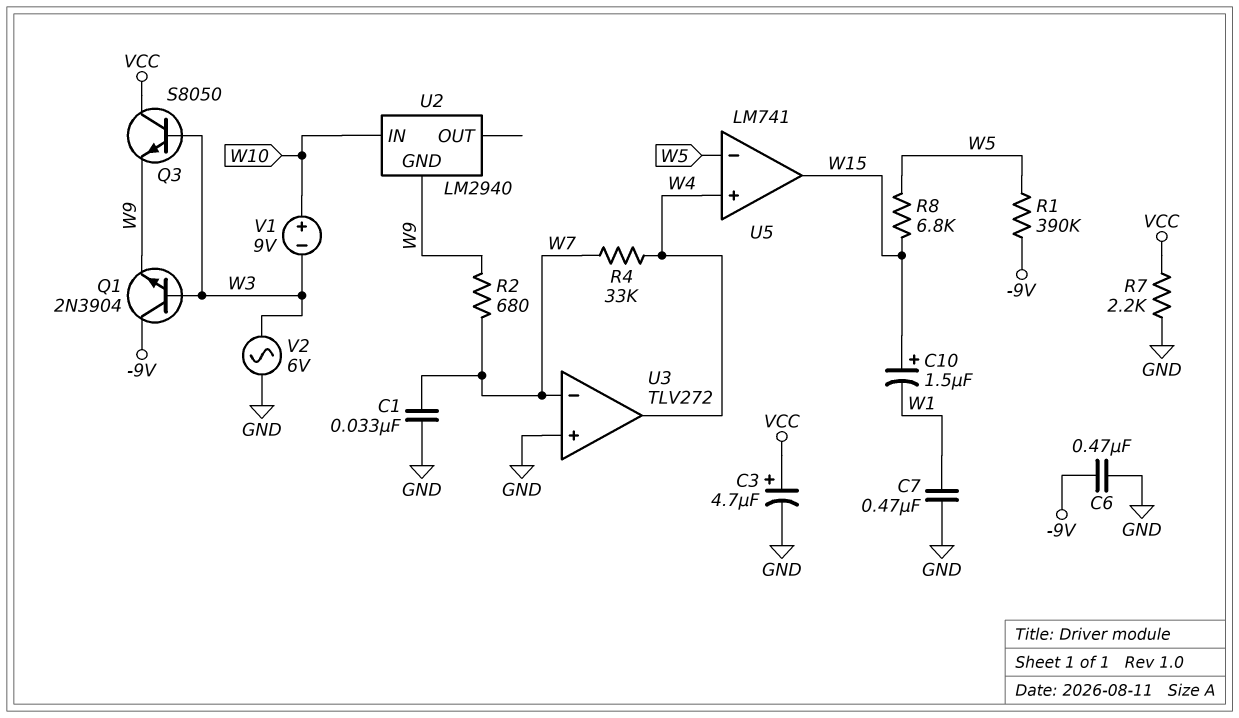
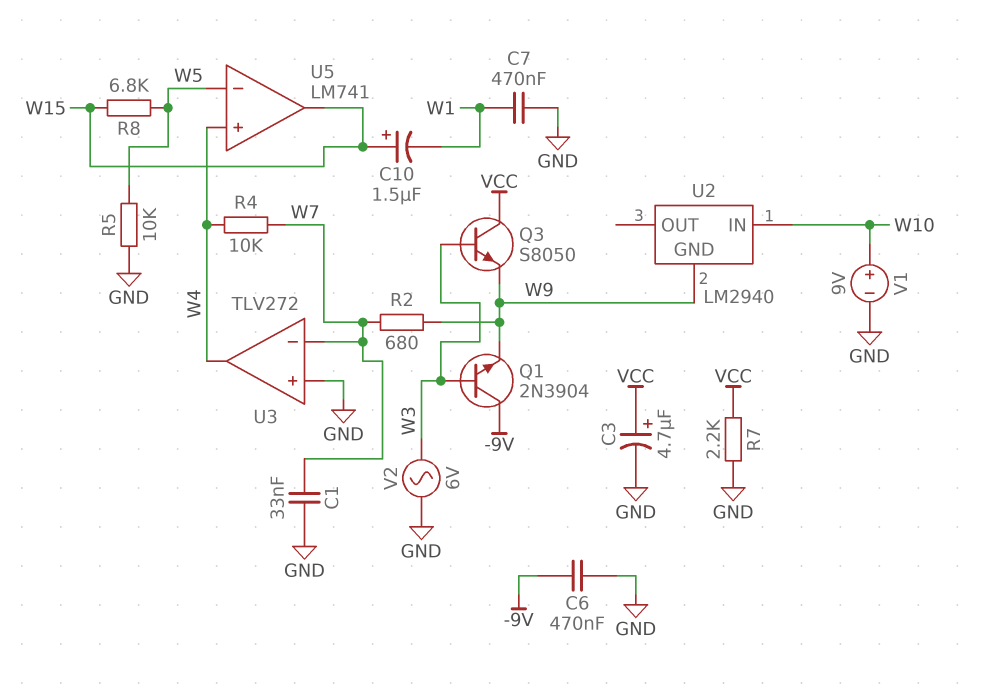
R1: 390k (-9V, W5) -> none
R4: 33k (W4, W7) -> 10k (W4, W7)
R5: none -> 10k (GND, W5)
V1: 9V (plus W10, minus W3) -> 9V (plus W10, minus GND)

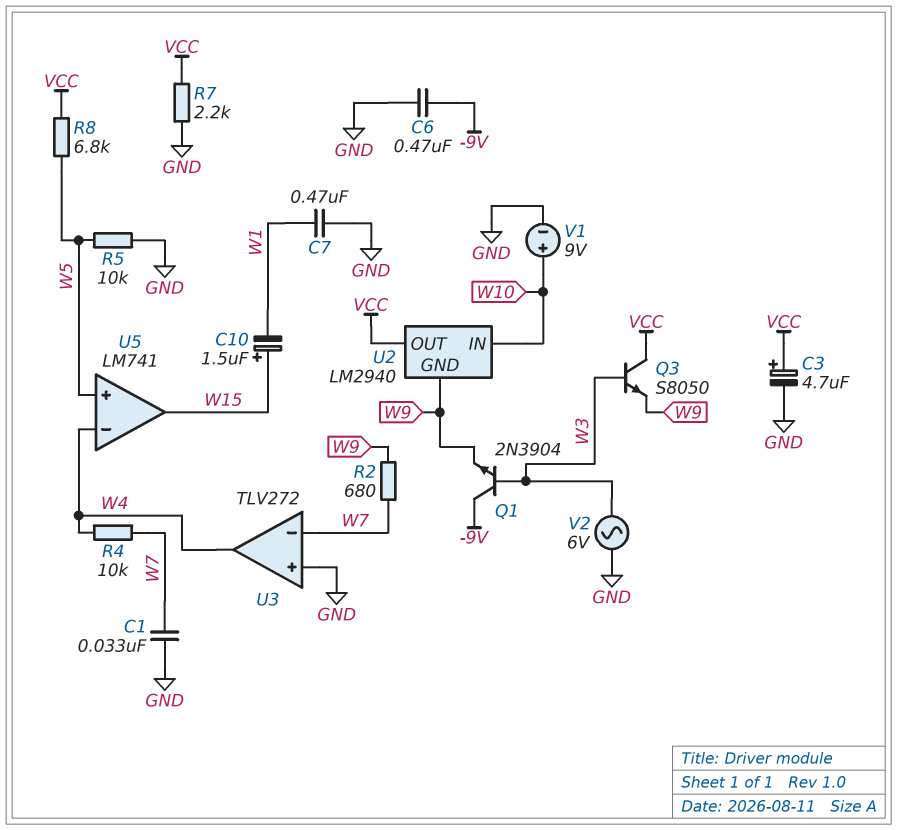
R8: 6.8k (W5, W15) -> 6.8k (VCC, W5)
U2 pin OUT: none -> VCC
U5 pin in+: W4 -> W5
U5 pin in-: W5 -> W4

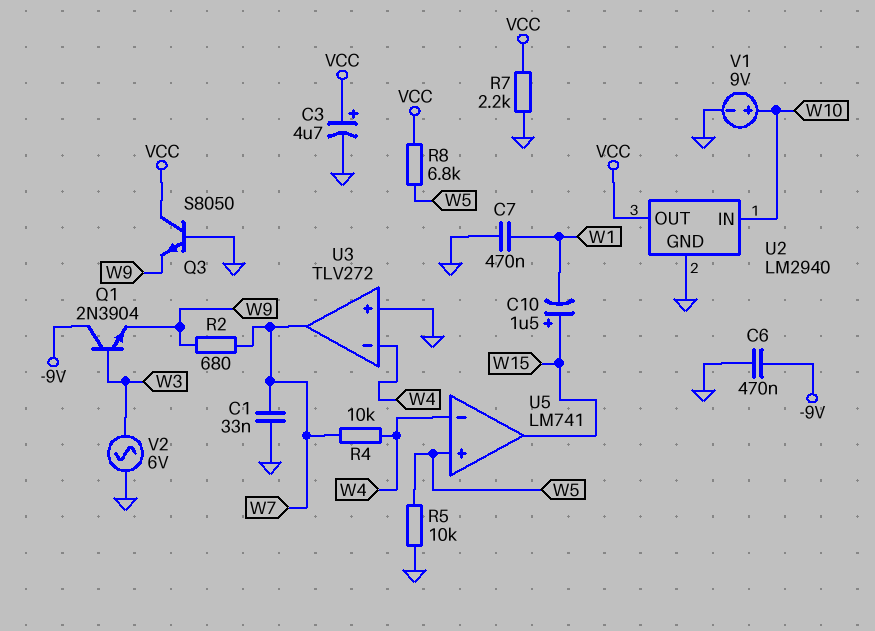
Q3: NPN S8050 (B W3, C VCC, E W9) -> NPN S8050 (B GND, C VCC, E W9)
U2 pin GND: W9 -> GND
U3 pin in-: W7 -> W4
U3 pin out: W4 -> W7

